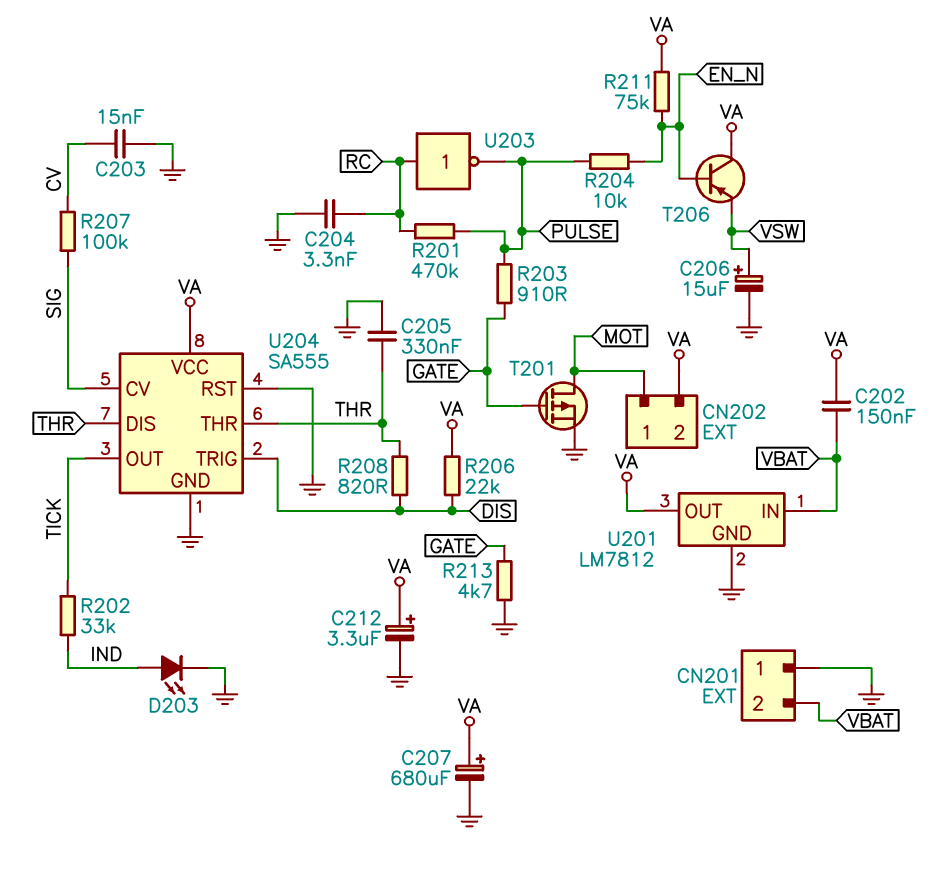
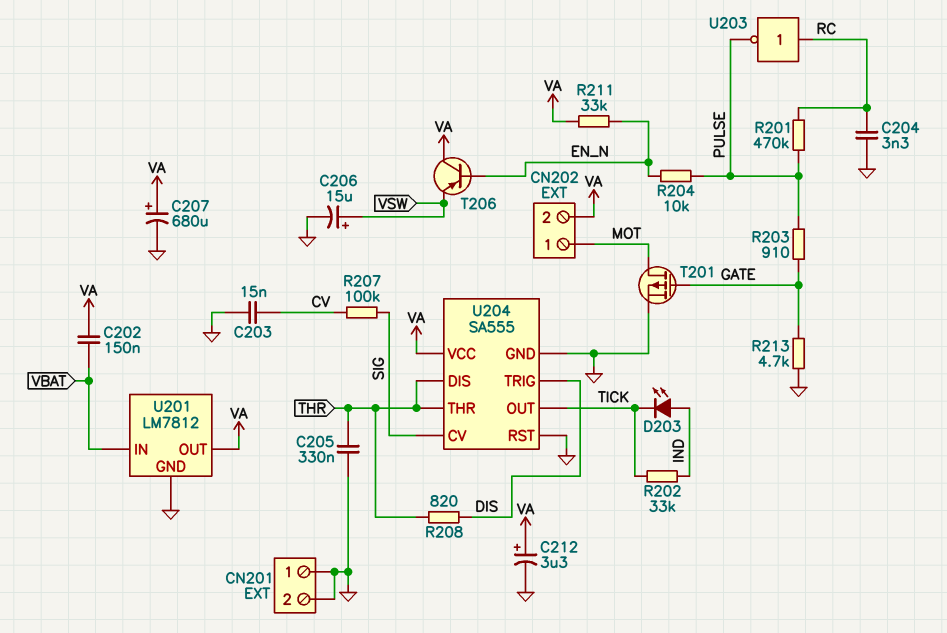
CN201 pin 2: VBAT -> GND
D203: LED (A IND, K GND) -> LED (A IND, K TICK)
R206: 22k (DIS, VA) -> none
R211: 75k (EN_N, VA) -> 33k (EN_N, VA)

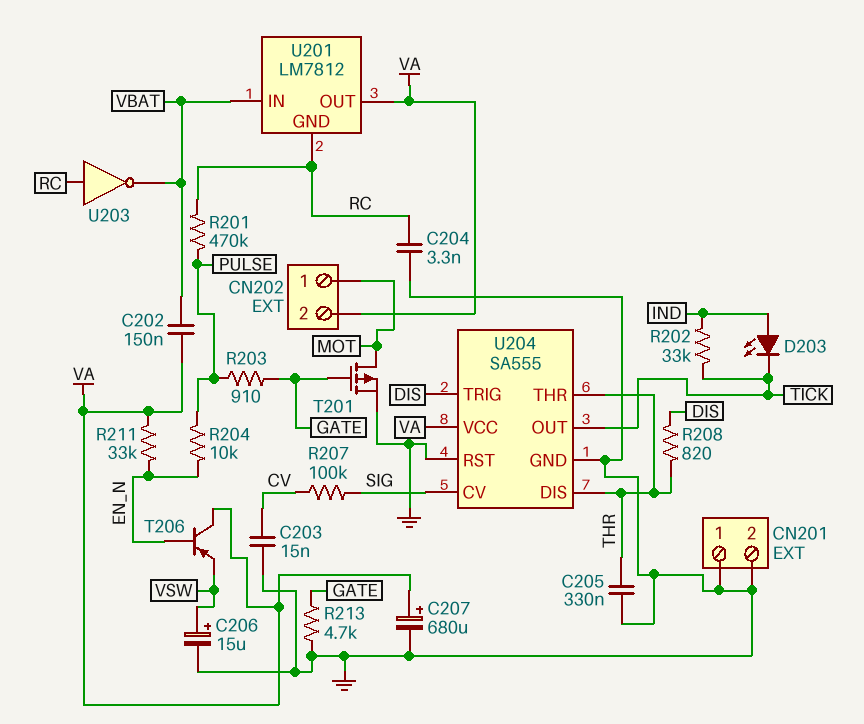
C212: 3.3uF (plus VA, minus GND) -> none
U201 pin GND: GND -> RC
U203: NOT (in RC, out PULSE) -> NOT (in RC, out VBAT)

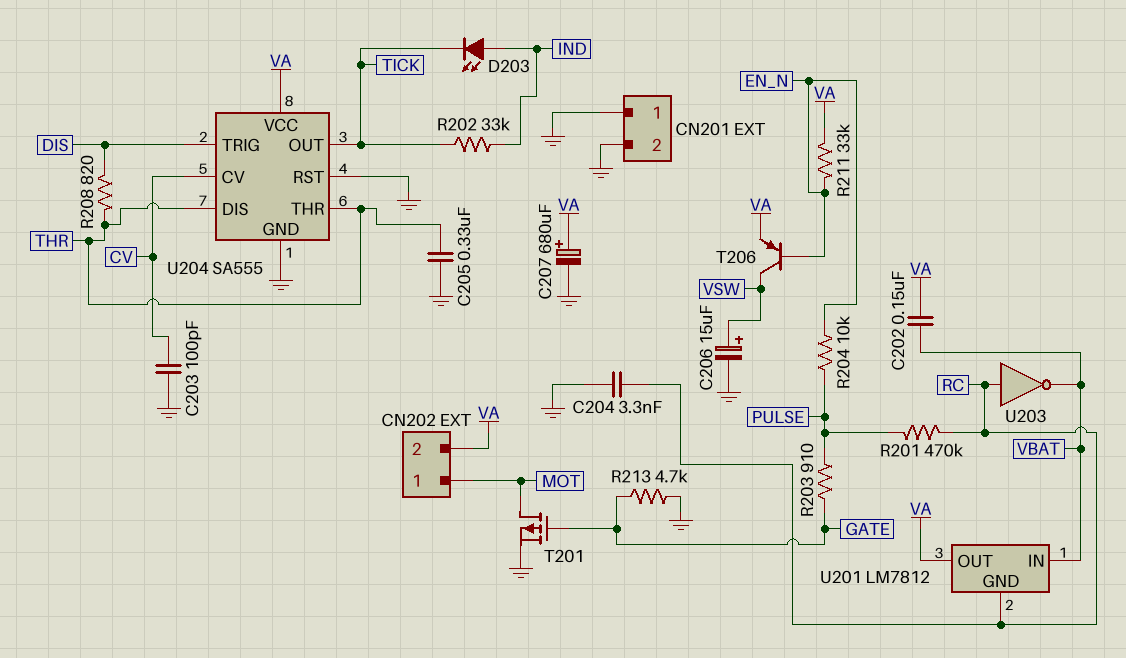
C203: 15nF (CV, GND) -> 100pF (CV, GND)
R207: 100k (CV, SIG) -> none
T206: PNP (B EN_N, C VA, E VSW) -> PNP (B EN_N, C VSW, E VA)
U204 pin CV: SIG -> CV

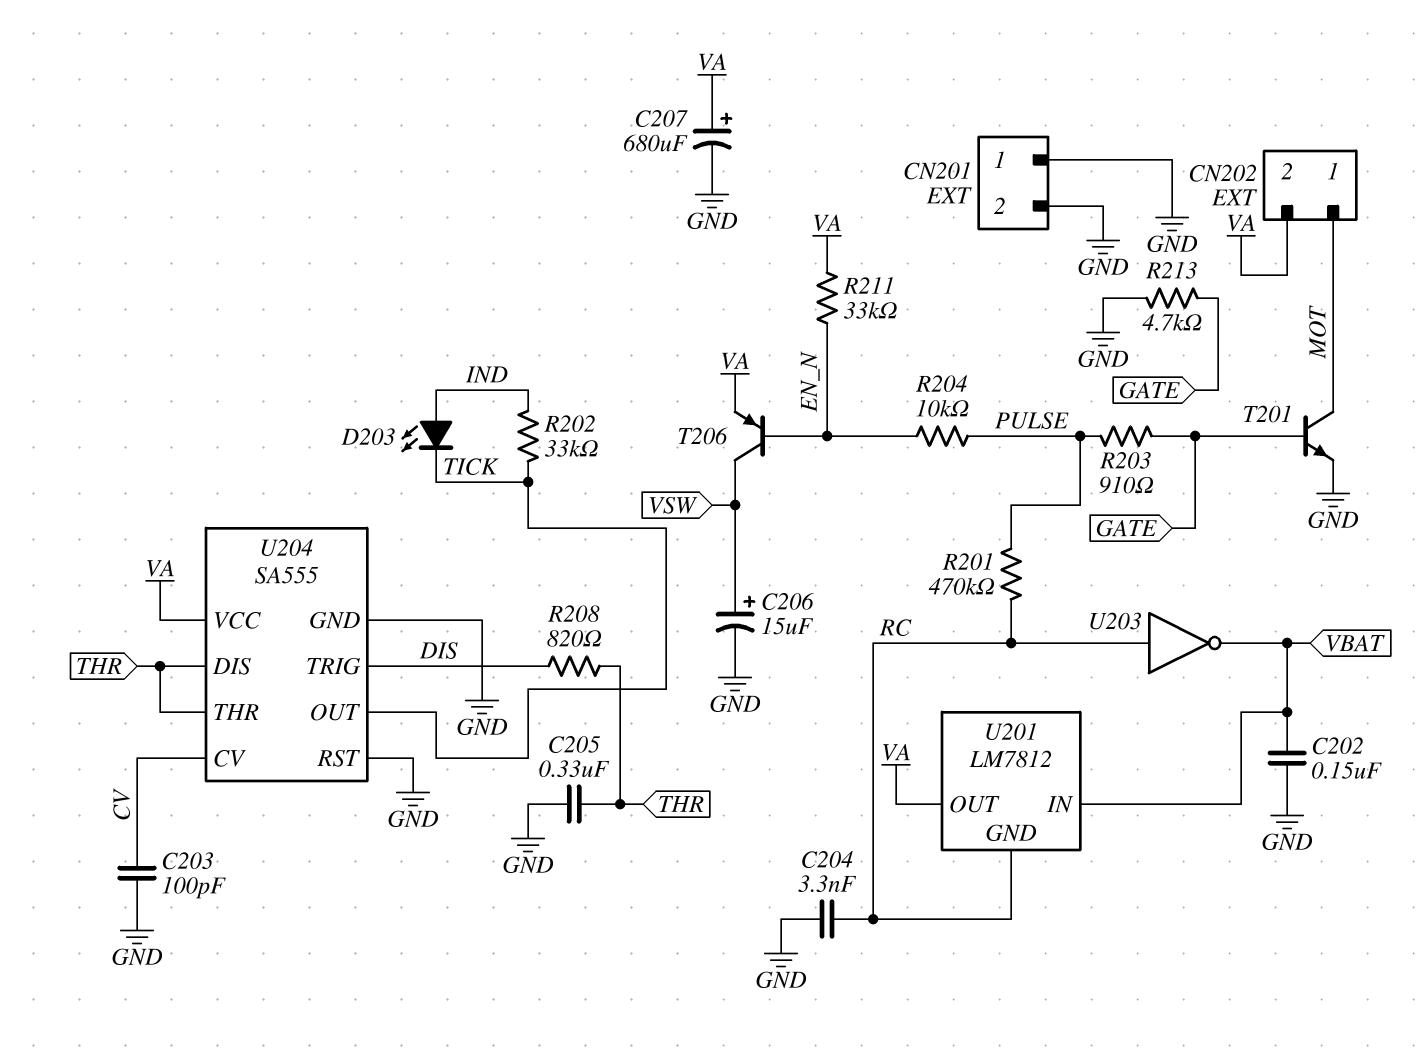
C202: 150nF (VA, VBAT) -> 150nF (GND, VBAT)
T201: PMOS (G GATE, D MOT, S GND) -> NPN (B GATE, C MOT, E GND)

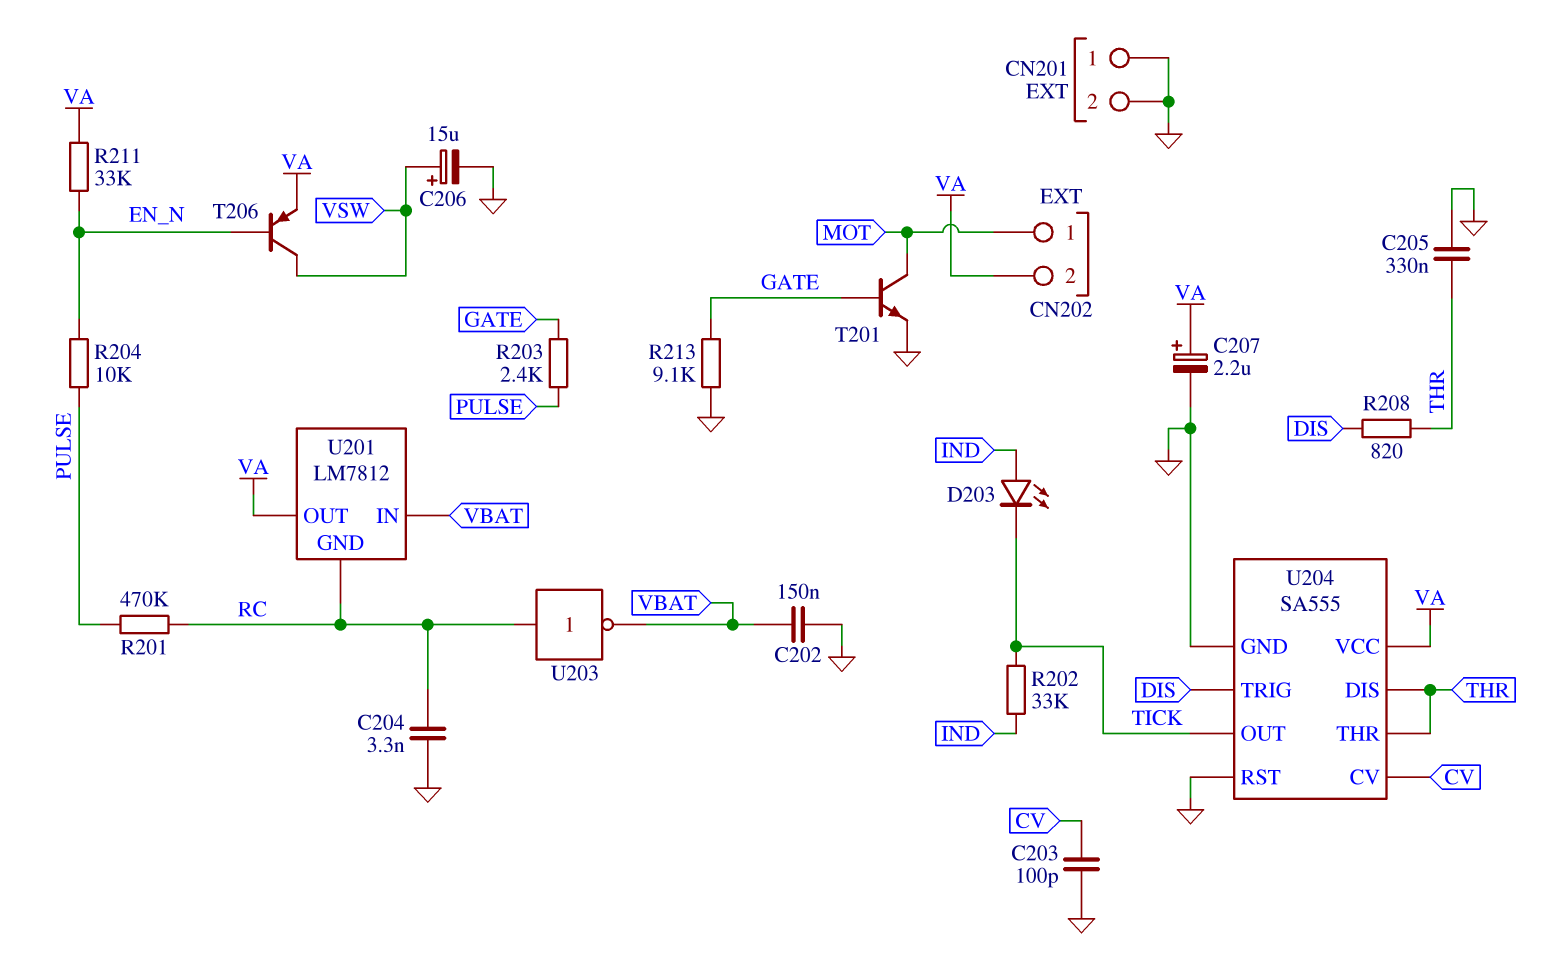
C207: 680uF (plus VA, minus GND) -> 2.2uF (plus VA, minus GND)
R203: 910 (GATE, PULSE) -> 2.4k (GATE, PULSE)
R213: 4.7k (GATE, GND) -> 9.1k (GATE, GND)

